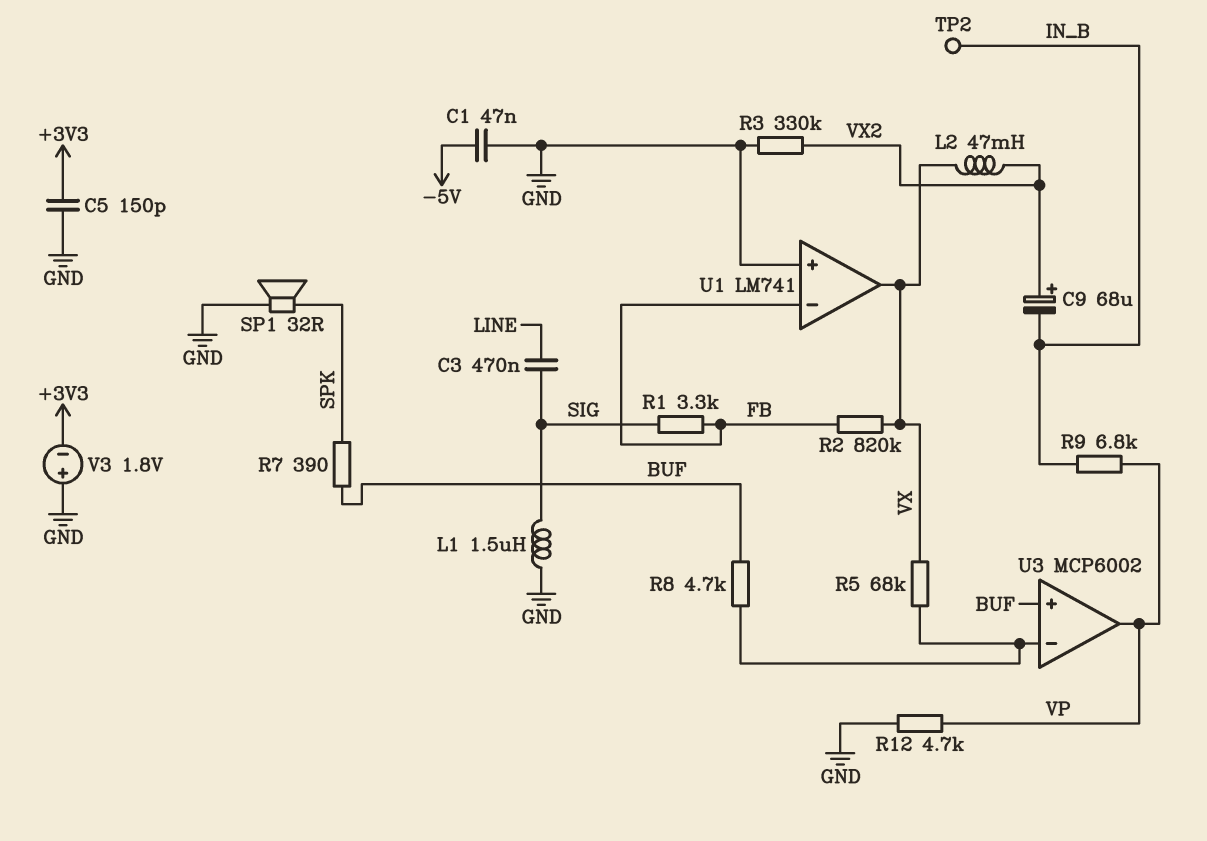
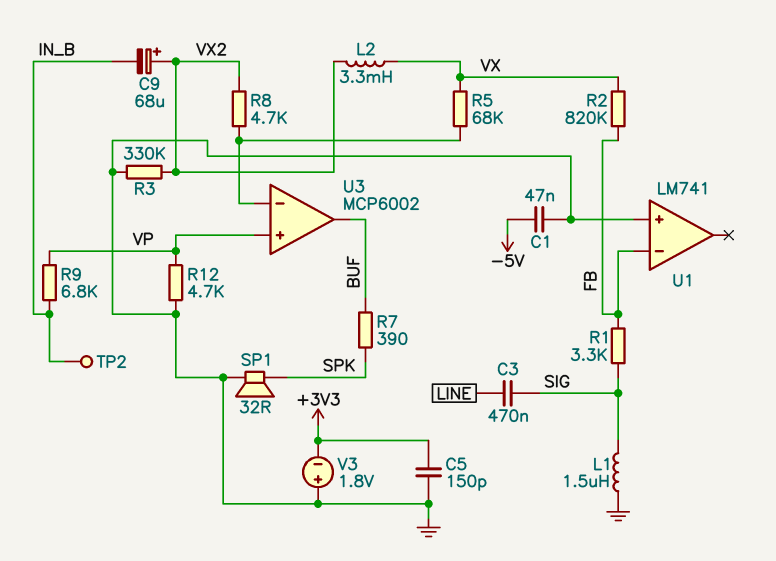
L2: 47mH (VX, VX2) -> 3.3mH (VX, VX2)
R8: 4.7k (BUF, U3/in-) -> 4.7k (U3/in-, VX2)
U1 pin out: VX -> none
U3 pin in+: BUF -> VP
U3 pin out: VP -> BUF

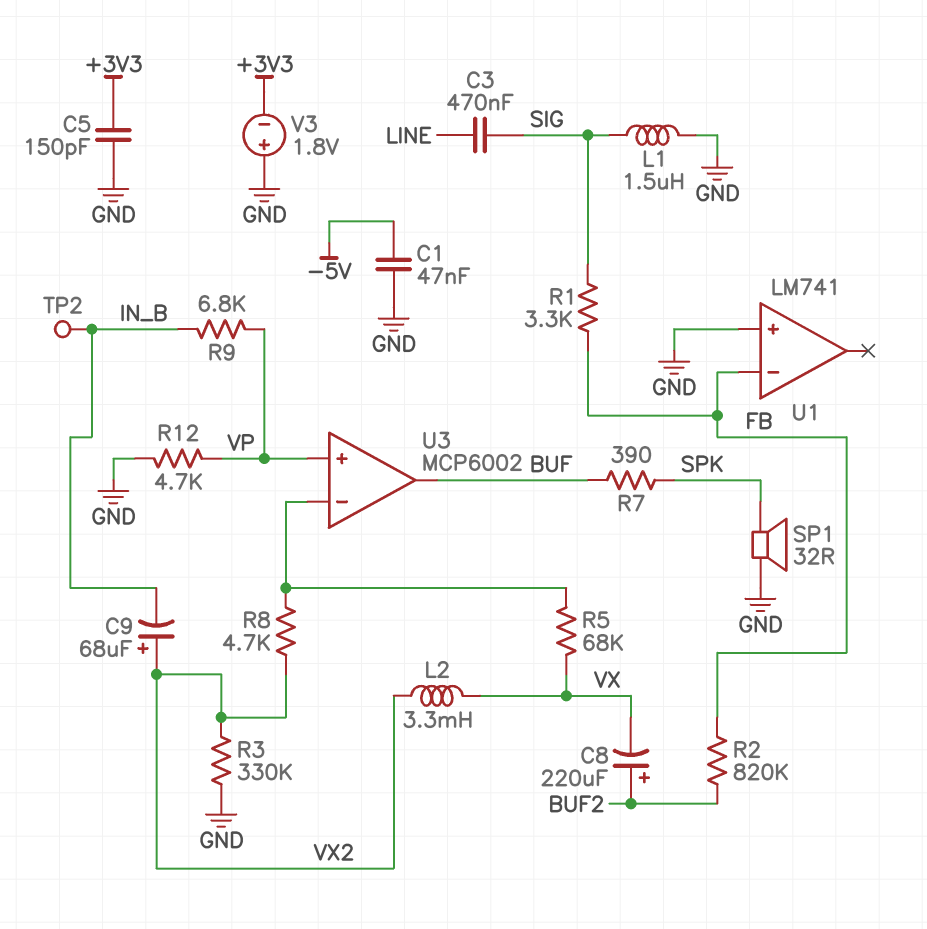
C8: none -> 220uF (plus BUF2, minus VX)
R2: 820k (FB, VX) -> 820k (BUF2, FB)

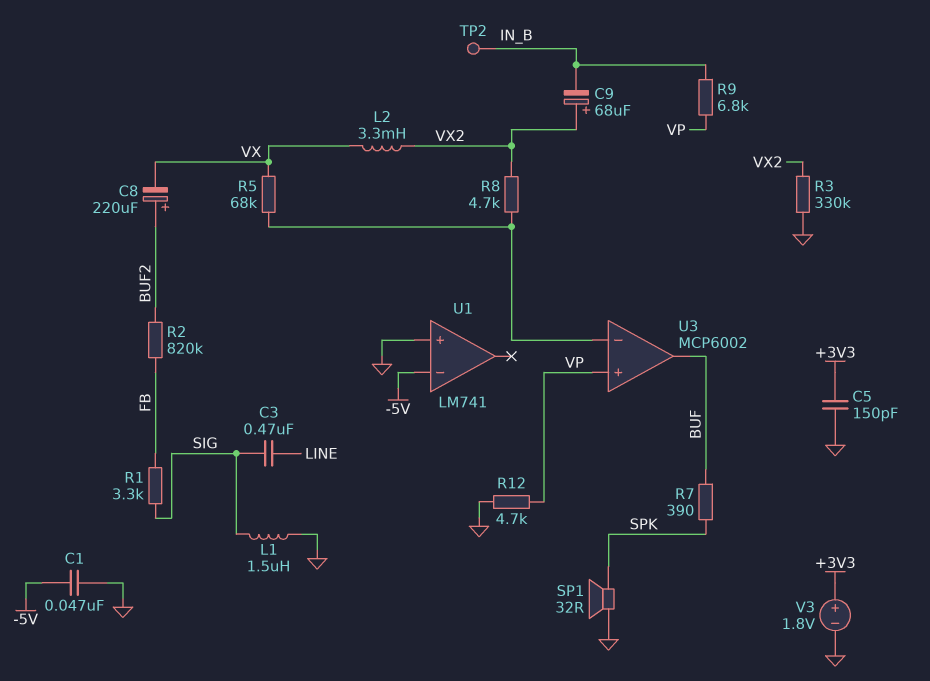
U1 pin in-: FB -> -5V
V3: 1.8V (plus GND, minus +3V3) -> 1.8V (plus +3V3, minus GND)

